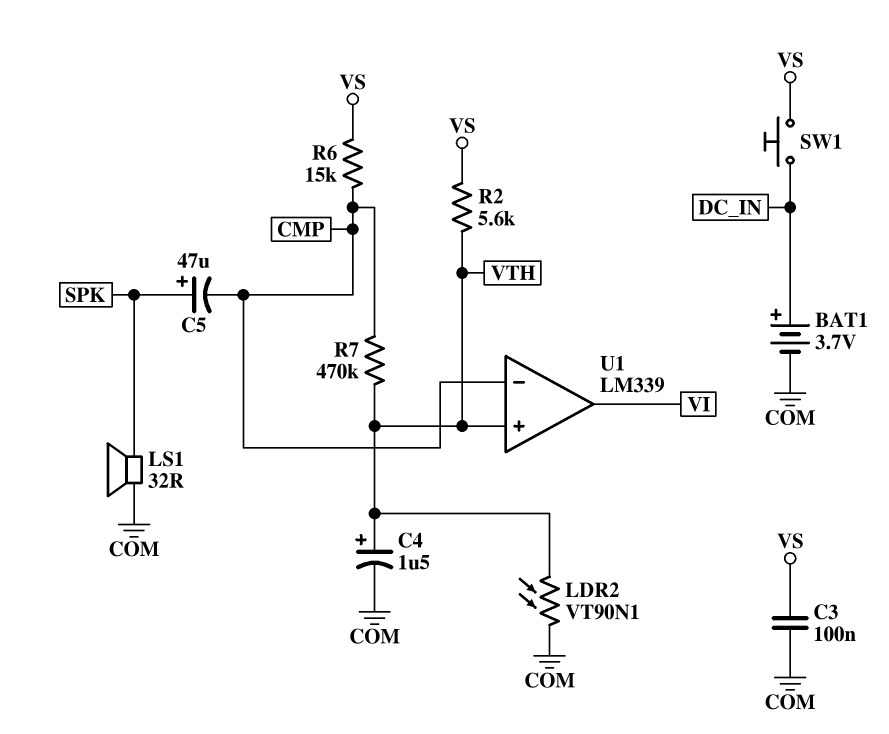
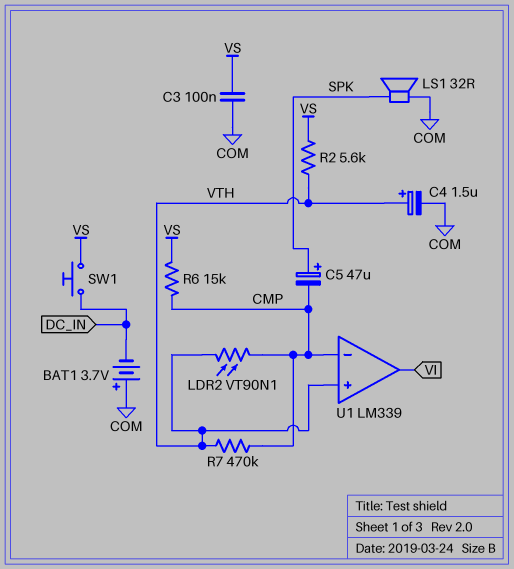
BAT1: 3.7V (plus DC_IN, minus COM) -> 3.7V (plus COM, minus DC_IN)
LDR2: VT90N1 (COM, VTH) -> VT90N1 (CMP, VTH)

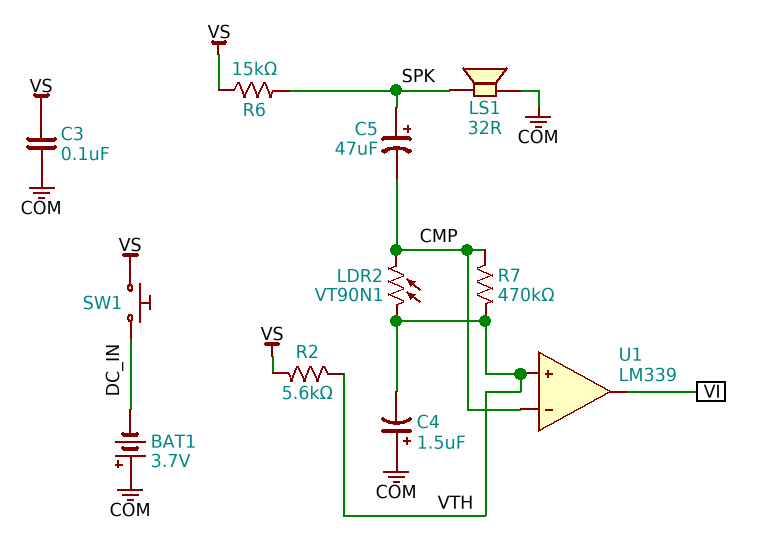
C4: 1.5uF (plus VTH, minus COM) -> 1.5uF (plus COM, minus VTH)
R6: 15k (CMP, VS) -> 15k (SPK, VS)

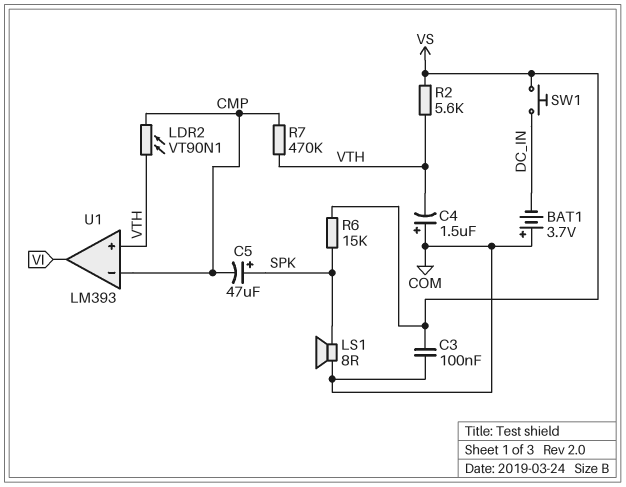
LS1: speaker 32R (COM, SPK) -> speaker 8R (COM, SPK)
U1: LM339 -> LM393

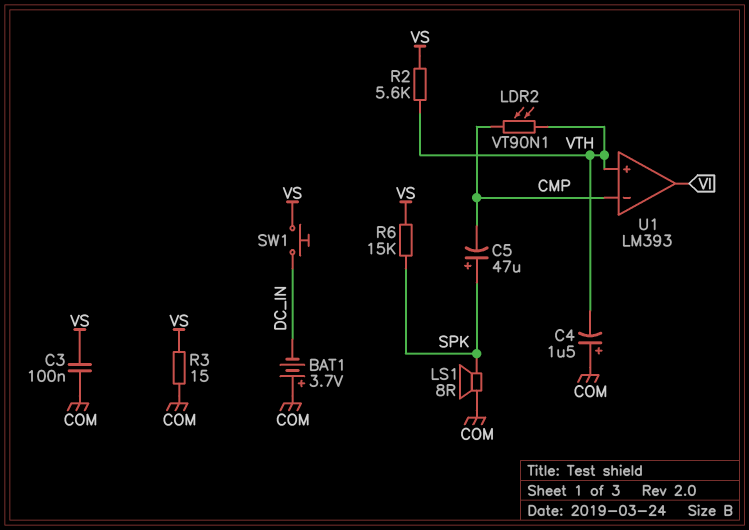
R3: none -> 15 (COM, VS)
R7: 470k (CMP, VTH) -> none

